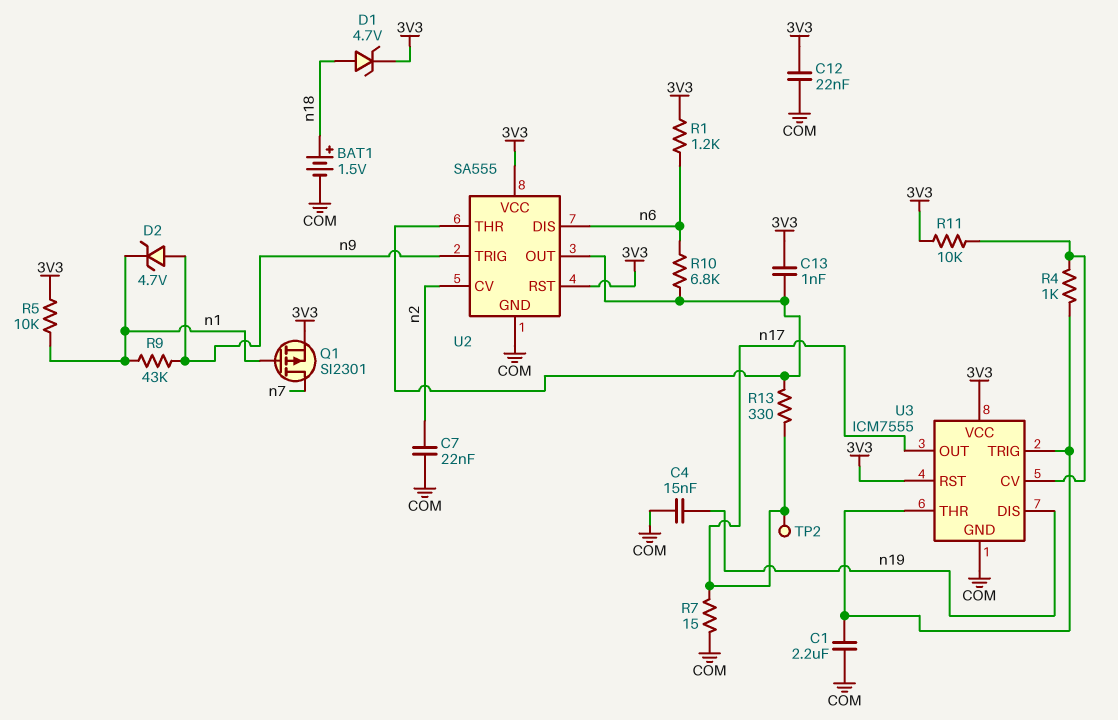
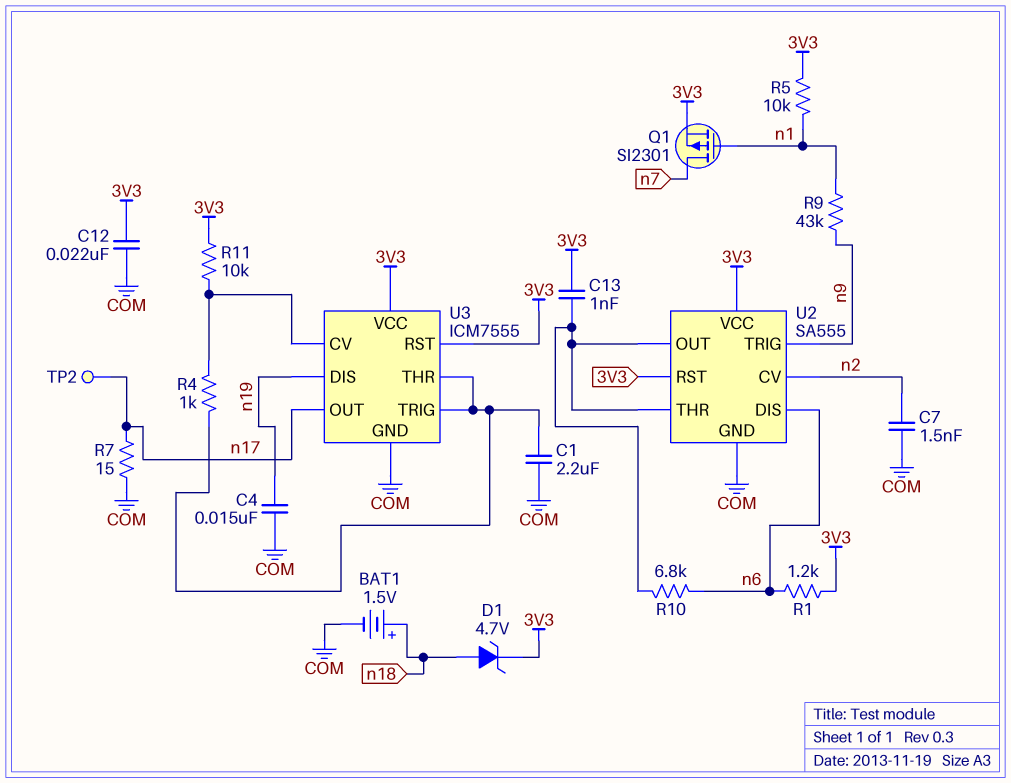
C7: 22nF (COM, n2) -> 1.5nF (COM, n2)
D2: zener 4.7V (A n9, K n1) -> none
R13: 330 (U2/OUT, n17) -> none

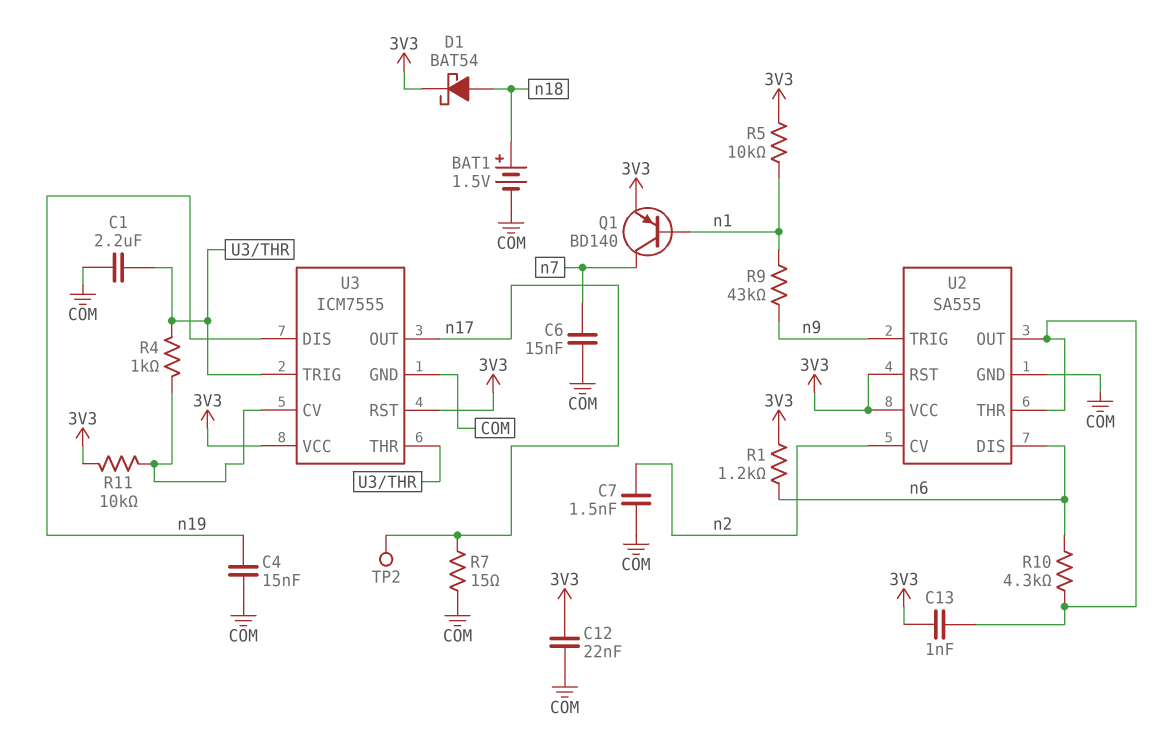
C6: none -> 15nF (COM, n7)
D1: zener 4.7V (A n18, K 3V3) -> schottky BAT54 (A n18, K 3V3)
Q1: PMOS SI2301 (G n1, D n7, S 3V3) -> PNP BD140 (B n1, C n7, E 3V3)
R10: 6.8k (U2/OUT, n6) -> 4.3k (U2/OUT, n6)

